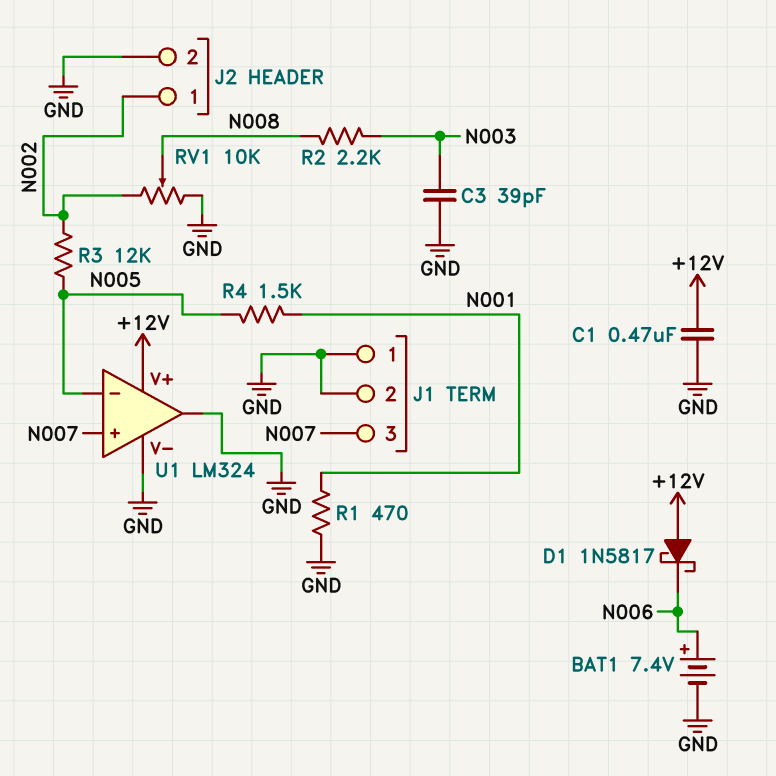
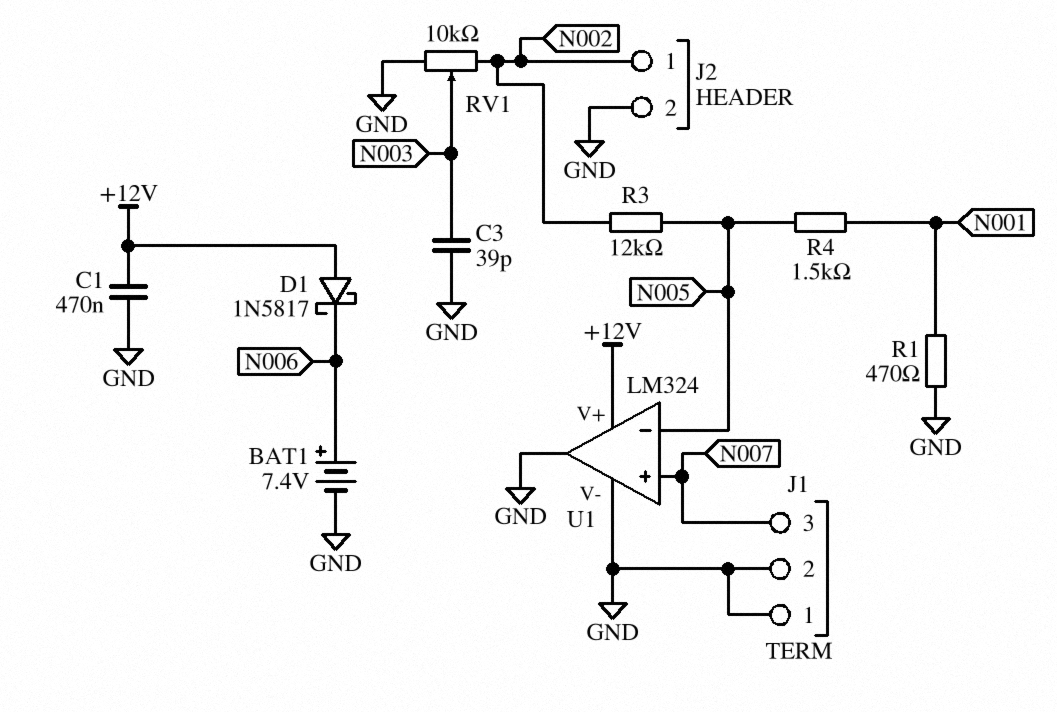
R2: 2.2k (N003, N008) -> none
RV1: 10k (GND, N002, wiper N008) -> 10k (GND, N002, wiper N003)

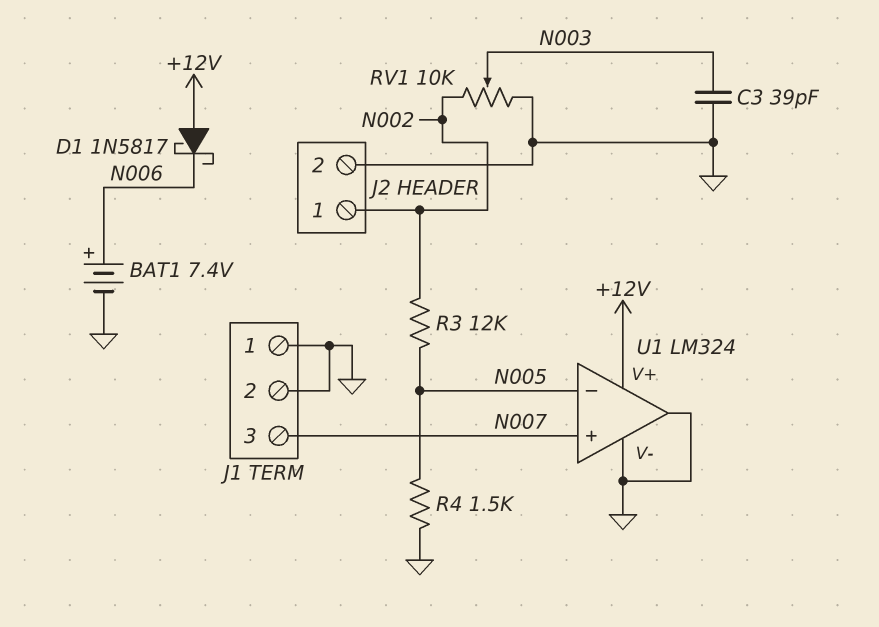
C1: 470nF (+12V, GND) -> none
R1: 470 (GND, N001) -> none
R4: 1.5k (N001, N005) -> 1.5k (GND, N005)

